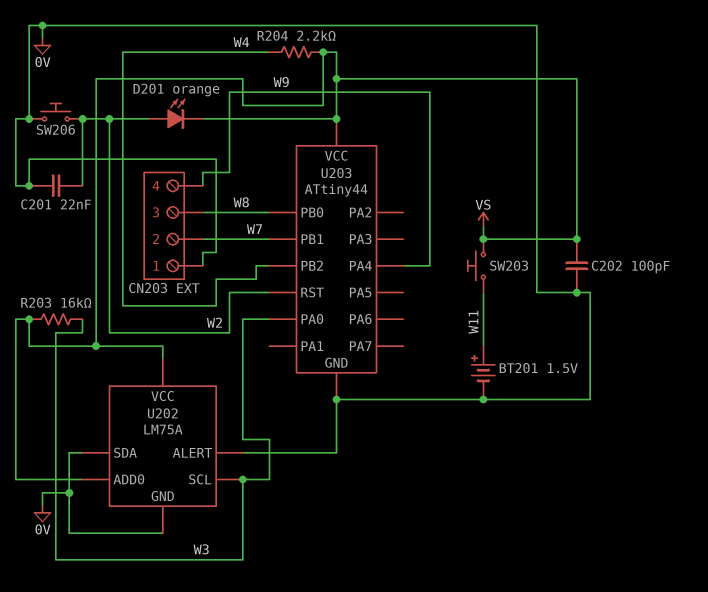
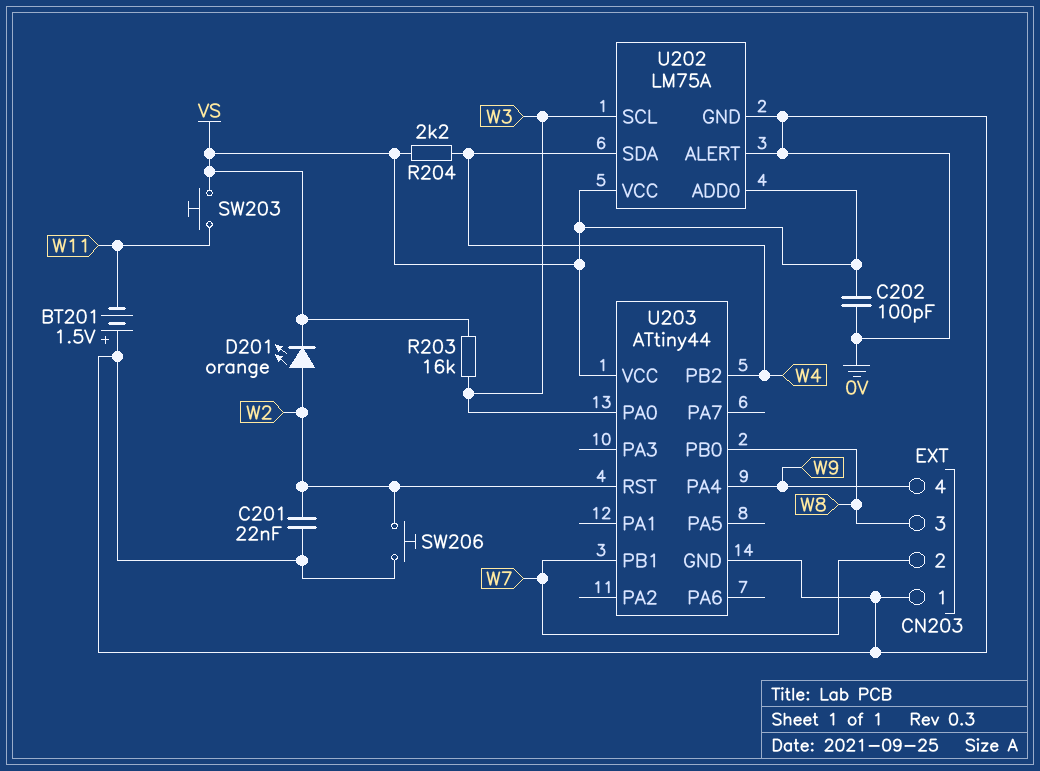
BT201: 1.5V (plus W11, minus 0V) -> 1.5V (plus 0V, minus W11)
U202 pin SDA: 0V -> W4

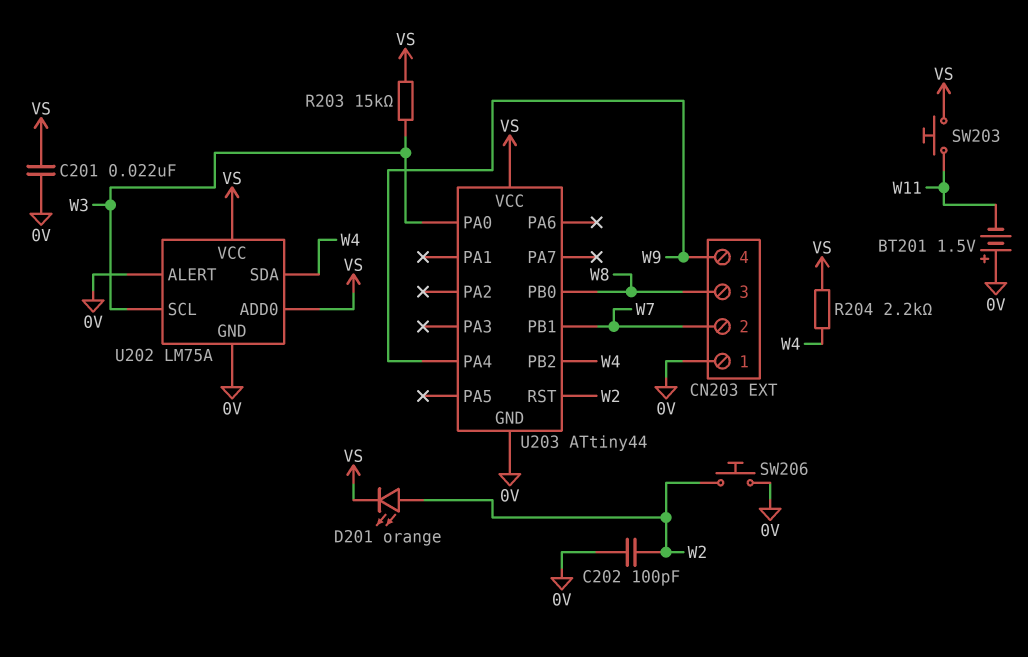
C201: 22nF (0V, W2) -> 22nF (0V, VS)
C202: 100pF (0V, VS) -> 100pF (0V, W2)
R203: 16k (VS, W3) -> 15k (VS, W3)

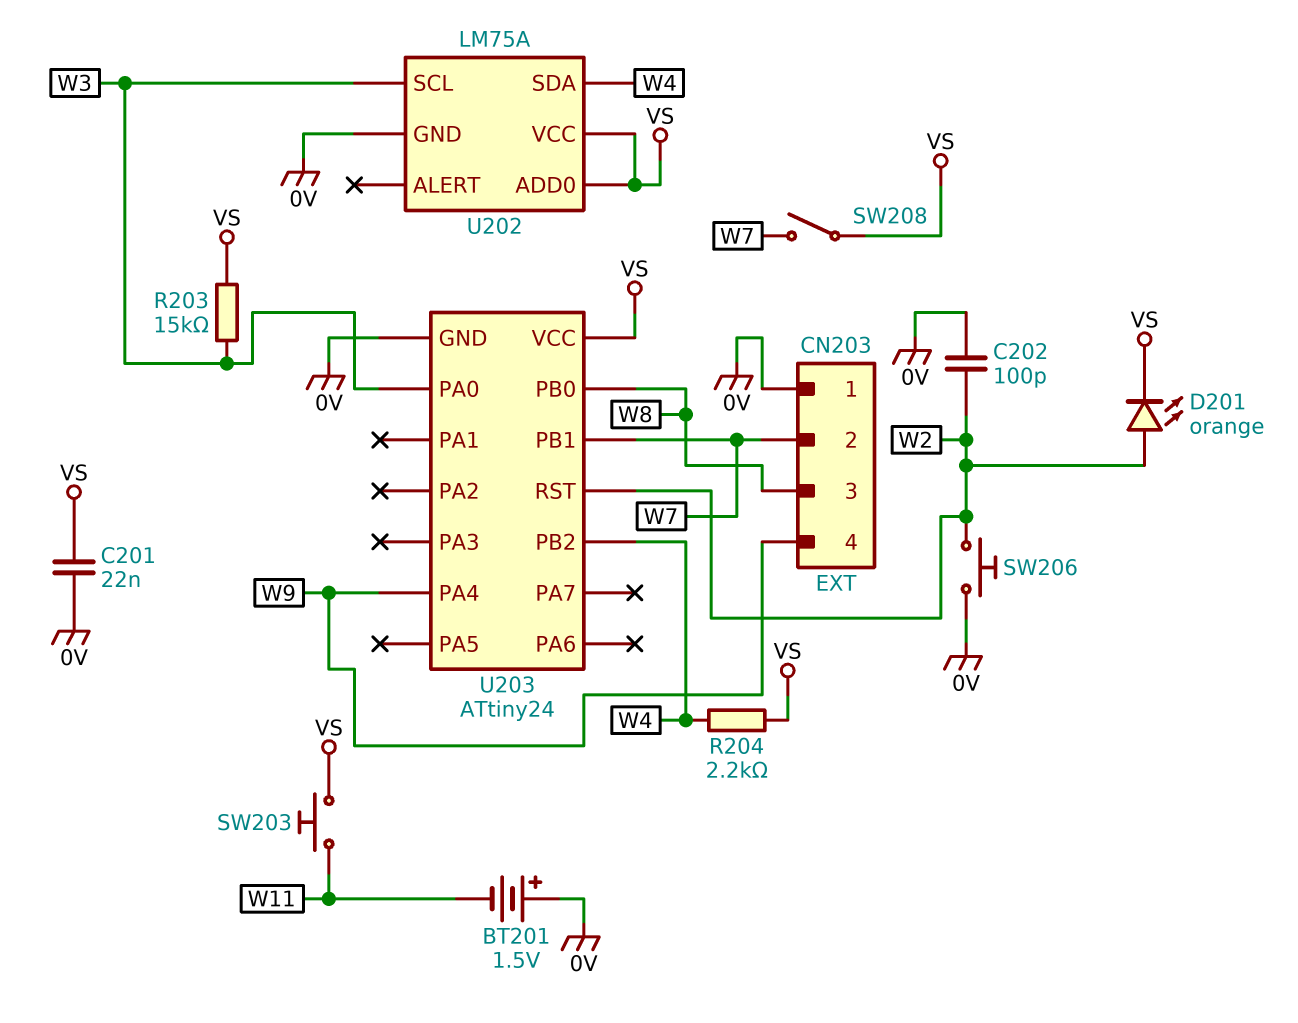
SW208: none -> switch (VS, W7)
U202 pin ALERT: 0V -> none
U203: ATtiny44 -> ATtiny24

